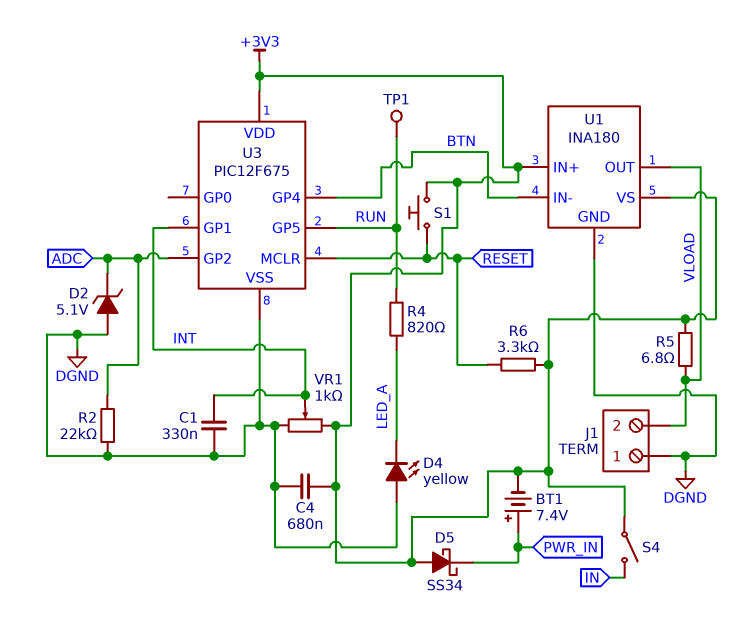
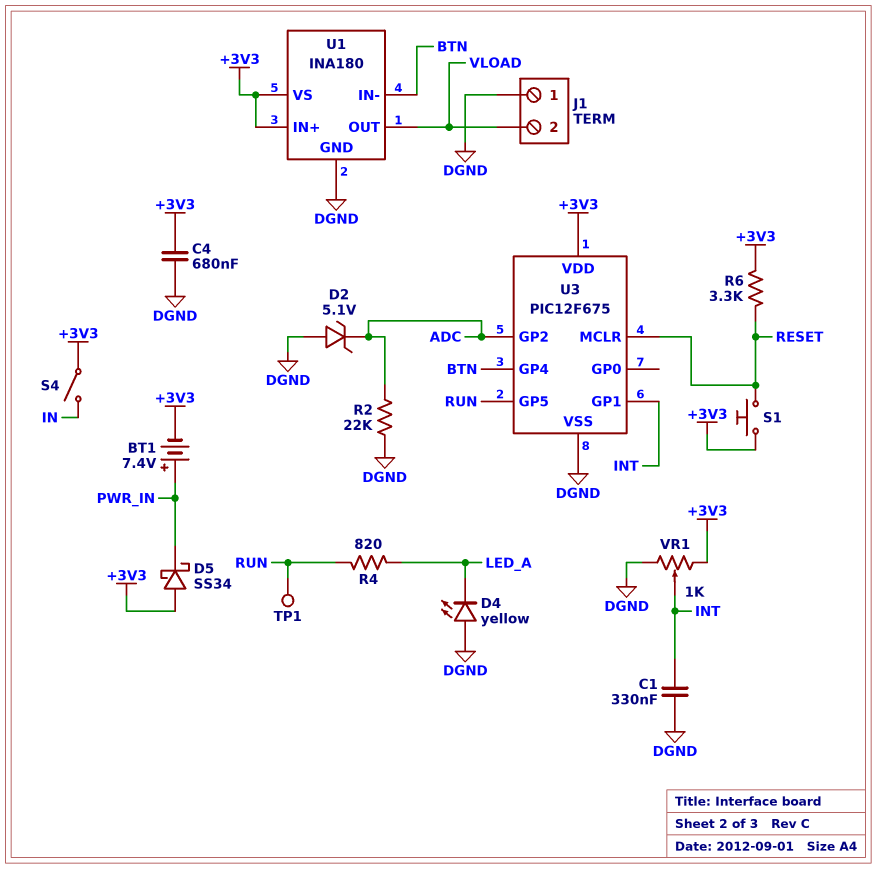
R5: 6.8 (+3V3, VLOAD) -> none

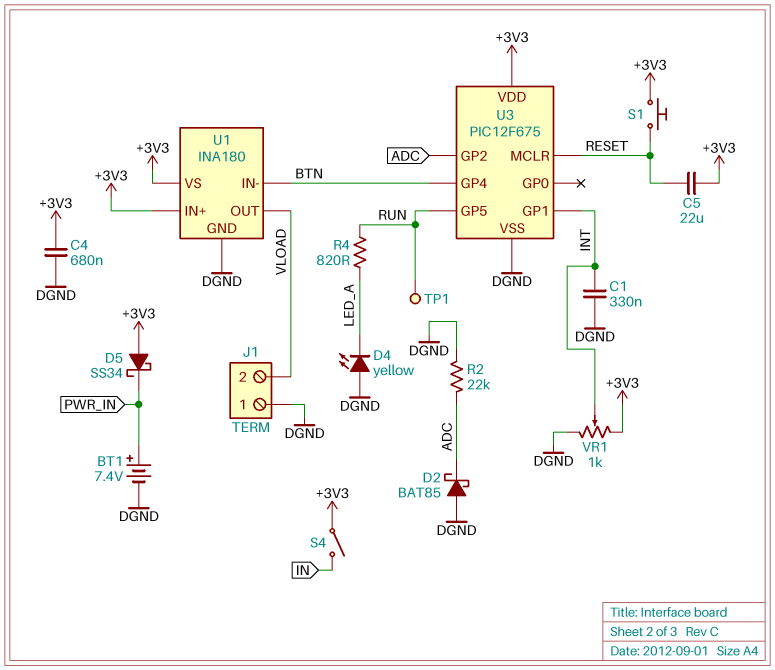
BT1: 7.4V (plus PWR_IN, minus +3V3) -> 7.4V (plus PWR_IN, minus DGND)
C5: none -> 22uF (+3V3, RESET)
D2: zener 5.1V (A DGND, K ADC) -> schottky BAT85 (A DGND, K ADC)
R6: 3.3k (+3V3, RESET) -> none

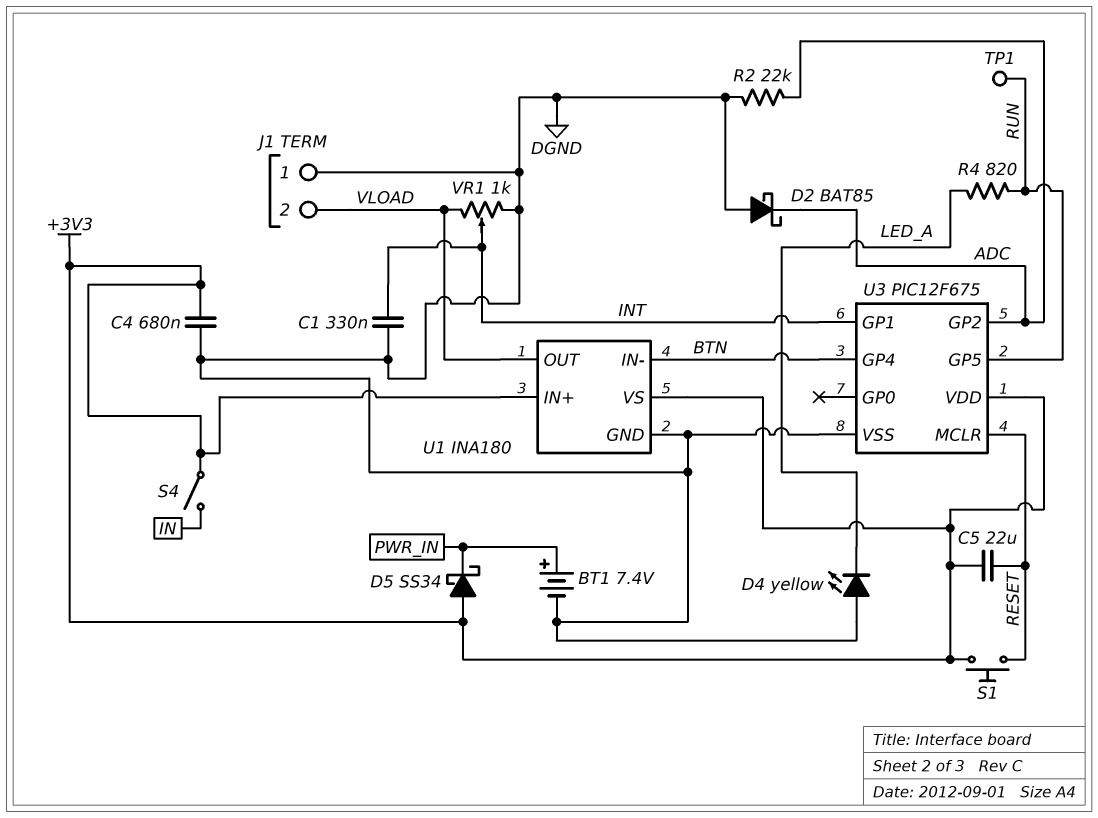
VR1: 1k (+3V3, DGND, wiper INT) -> 1k (DGND, VLOAD, wiper INT)

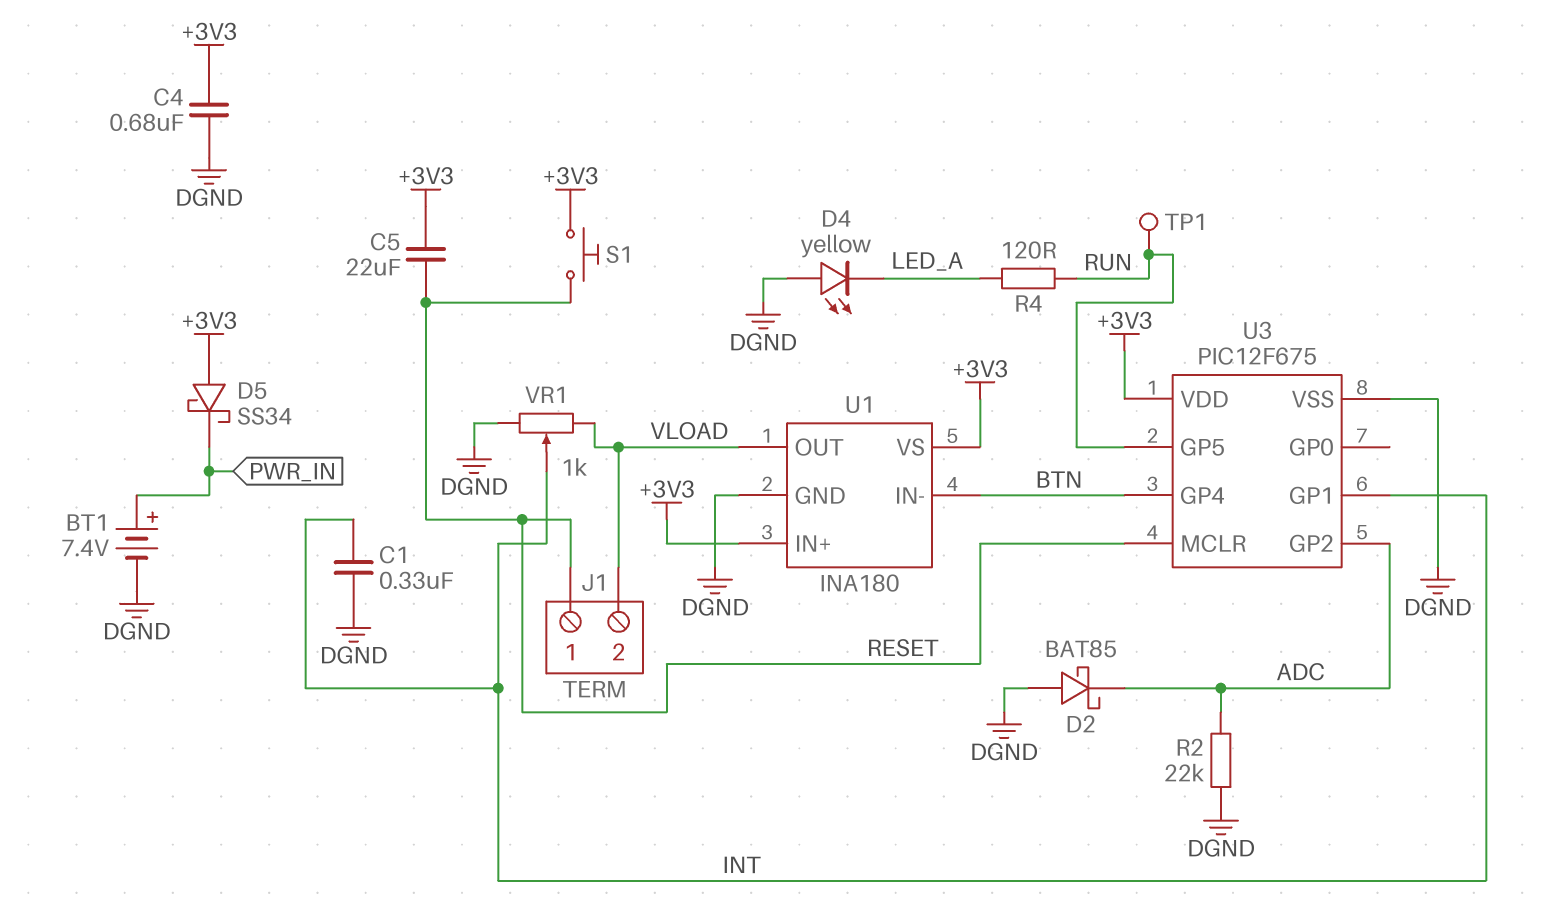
J1 pin 1: DGND -> RESET
R4: 820 (LED_A, RUN) -> 120 (LED_A, RUN)
S4: switch (+3V3, IN) -> none

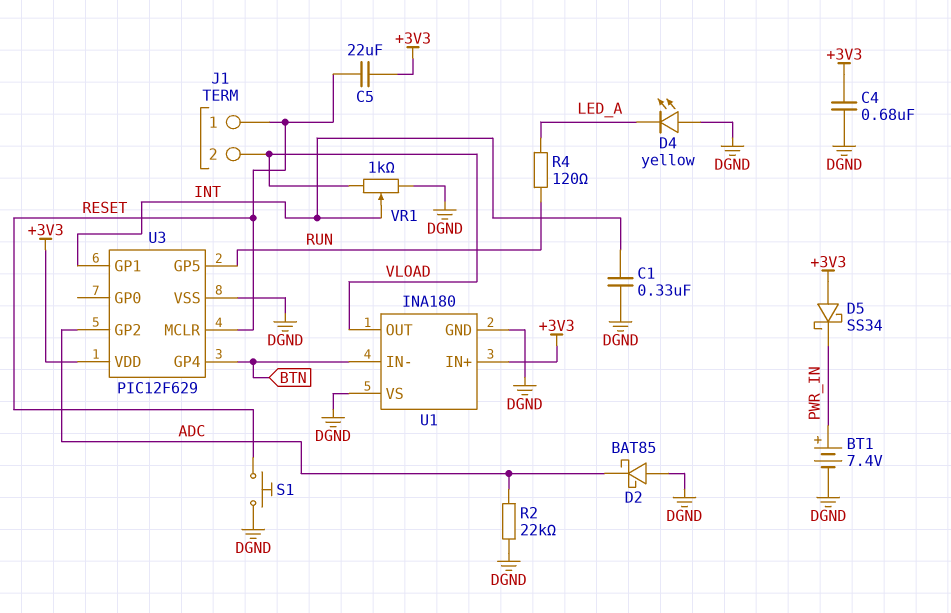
S1: button (+3V3, RESET) -> button (DGND, RESET)
TP1: test point (RUN) -> none
U1 pin VS: +3V3 -> DGND
U3: PIC12F675 -> PIC12F629

